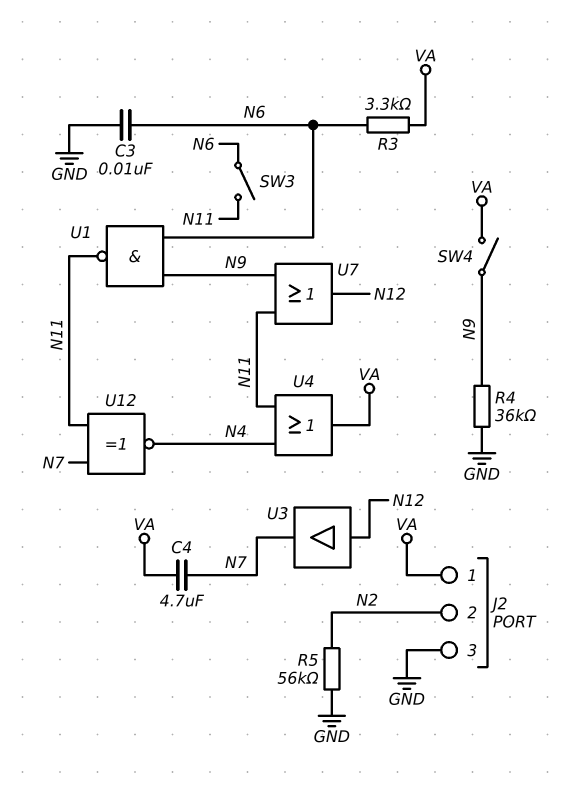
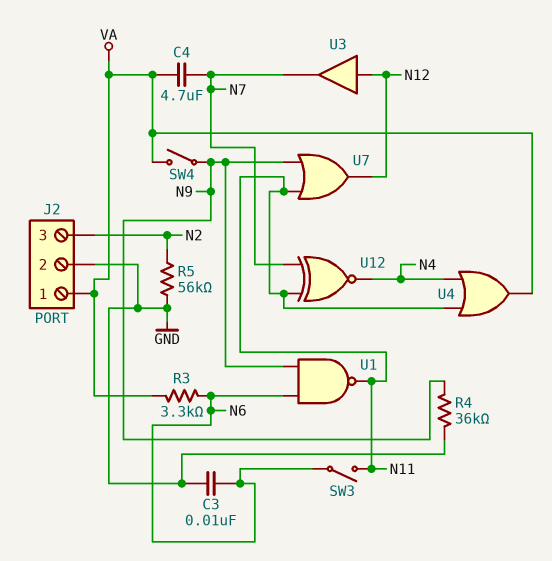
J2 pin 2: N2 -> GND
J2 pin 3: GND -> N2

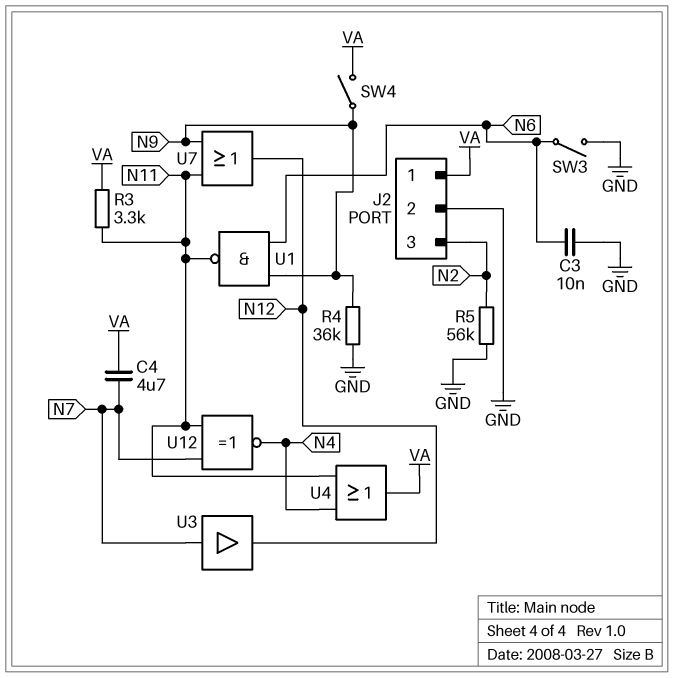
R3: 3.3k (N6, VA) -> 3.3k (N11, VA)
SW3: switch (N6, N11) -> switch (GND, N6)
U3: buffer (in N12, out N7) -> buffer (in N7, out N12)

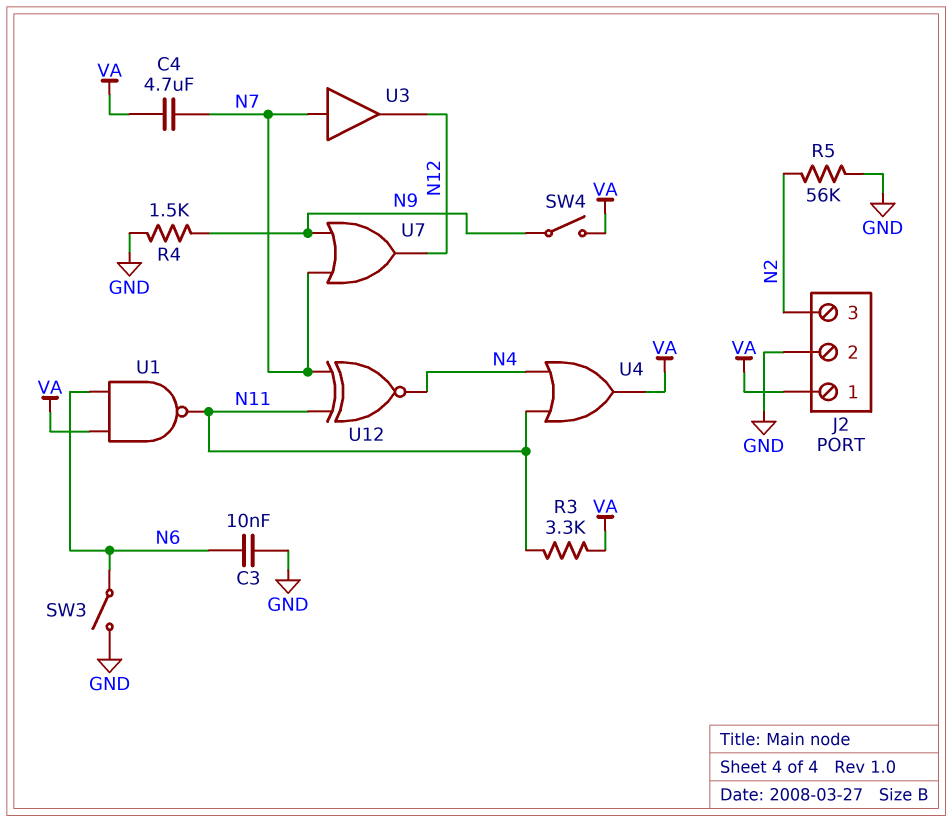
R4: 36k (GND, N9) -> 1.5k (GND, N9)
U1: NAND (in N6, in N9, out N11) -> NAND (in N6, in VA, out N11)
U7: OR (in N9, in N11, out N12) -> OR (in N7, in N9, out N12)

